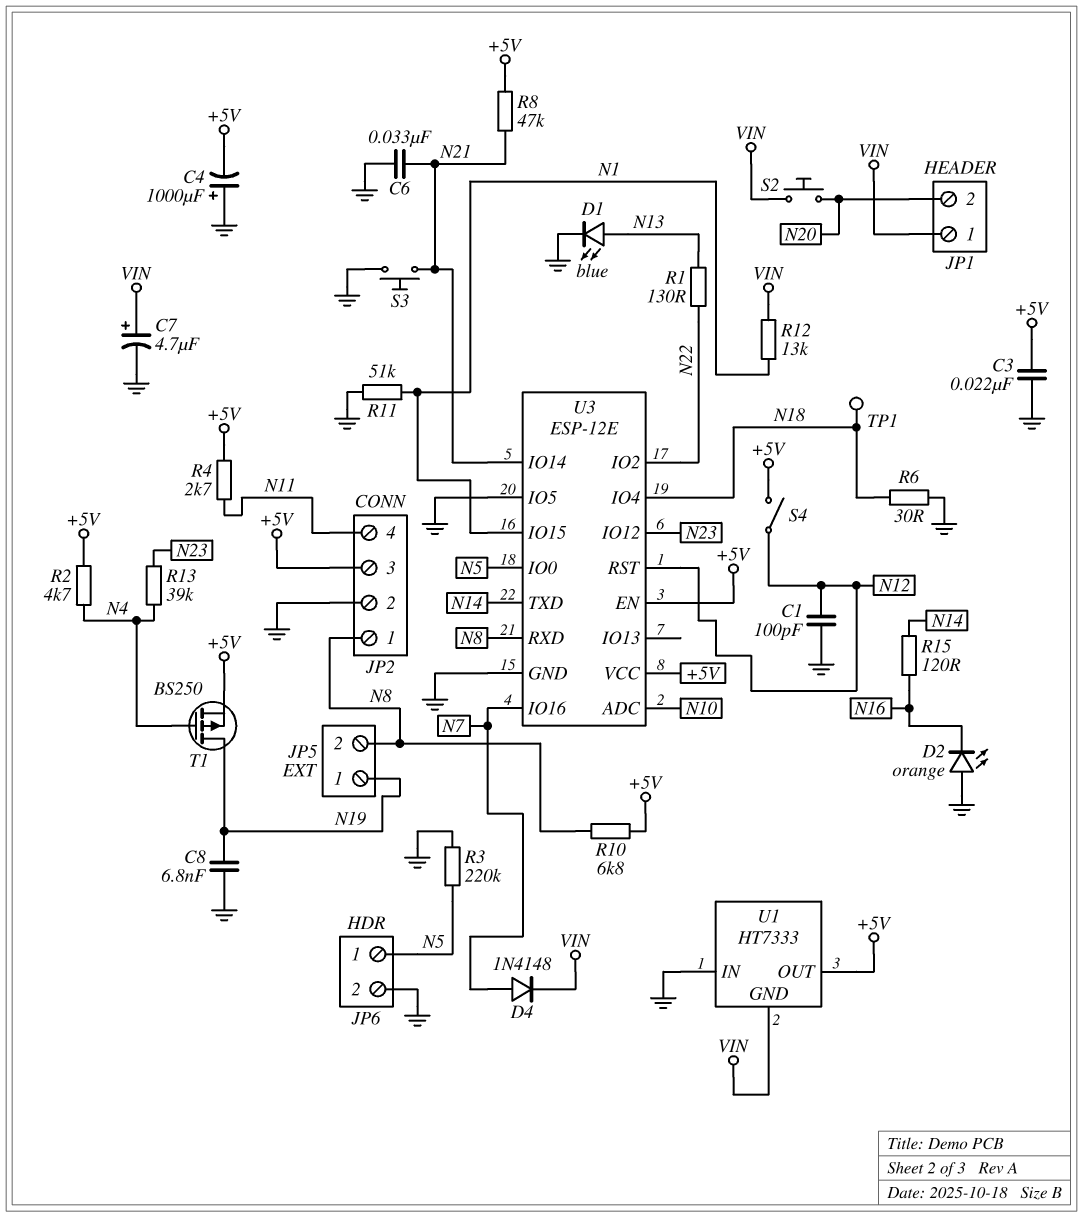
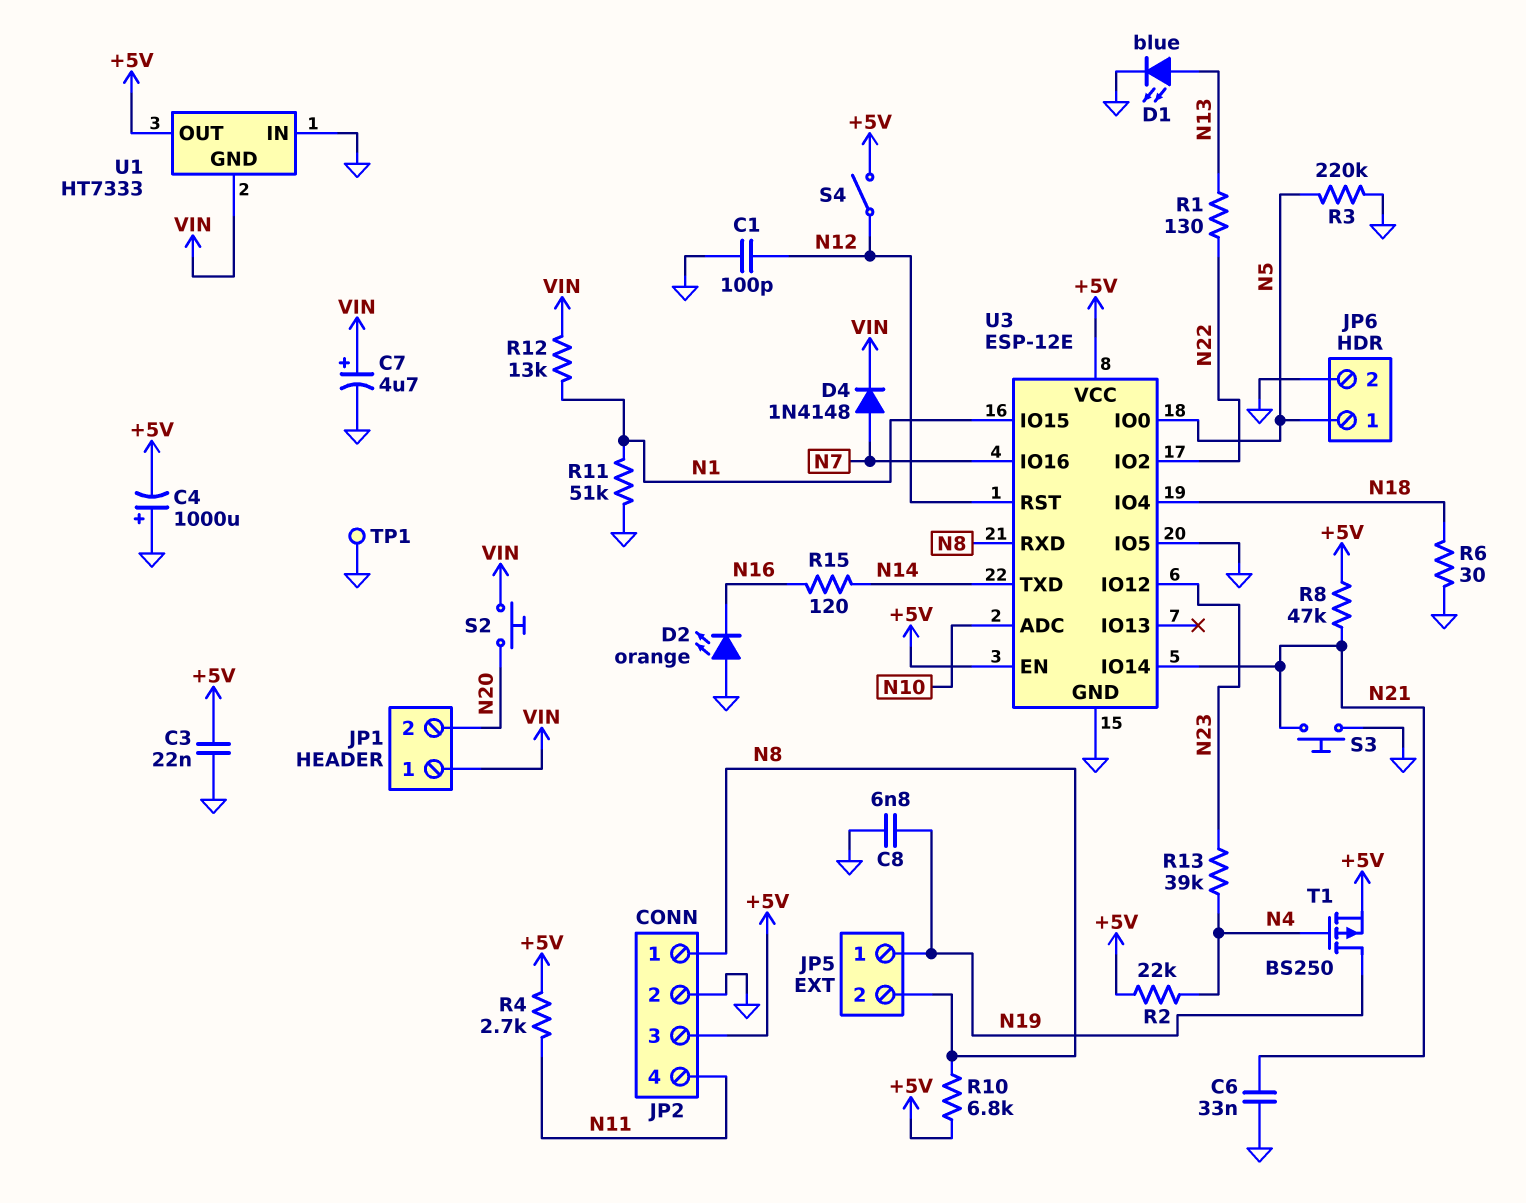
R2: 4.7k (+5V, N4) -> 22k (+5V, N4)
TP1: test point (N18) -> test point (GND)

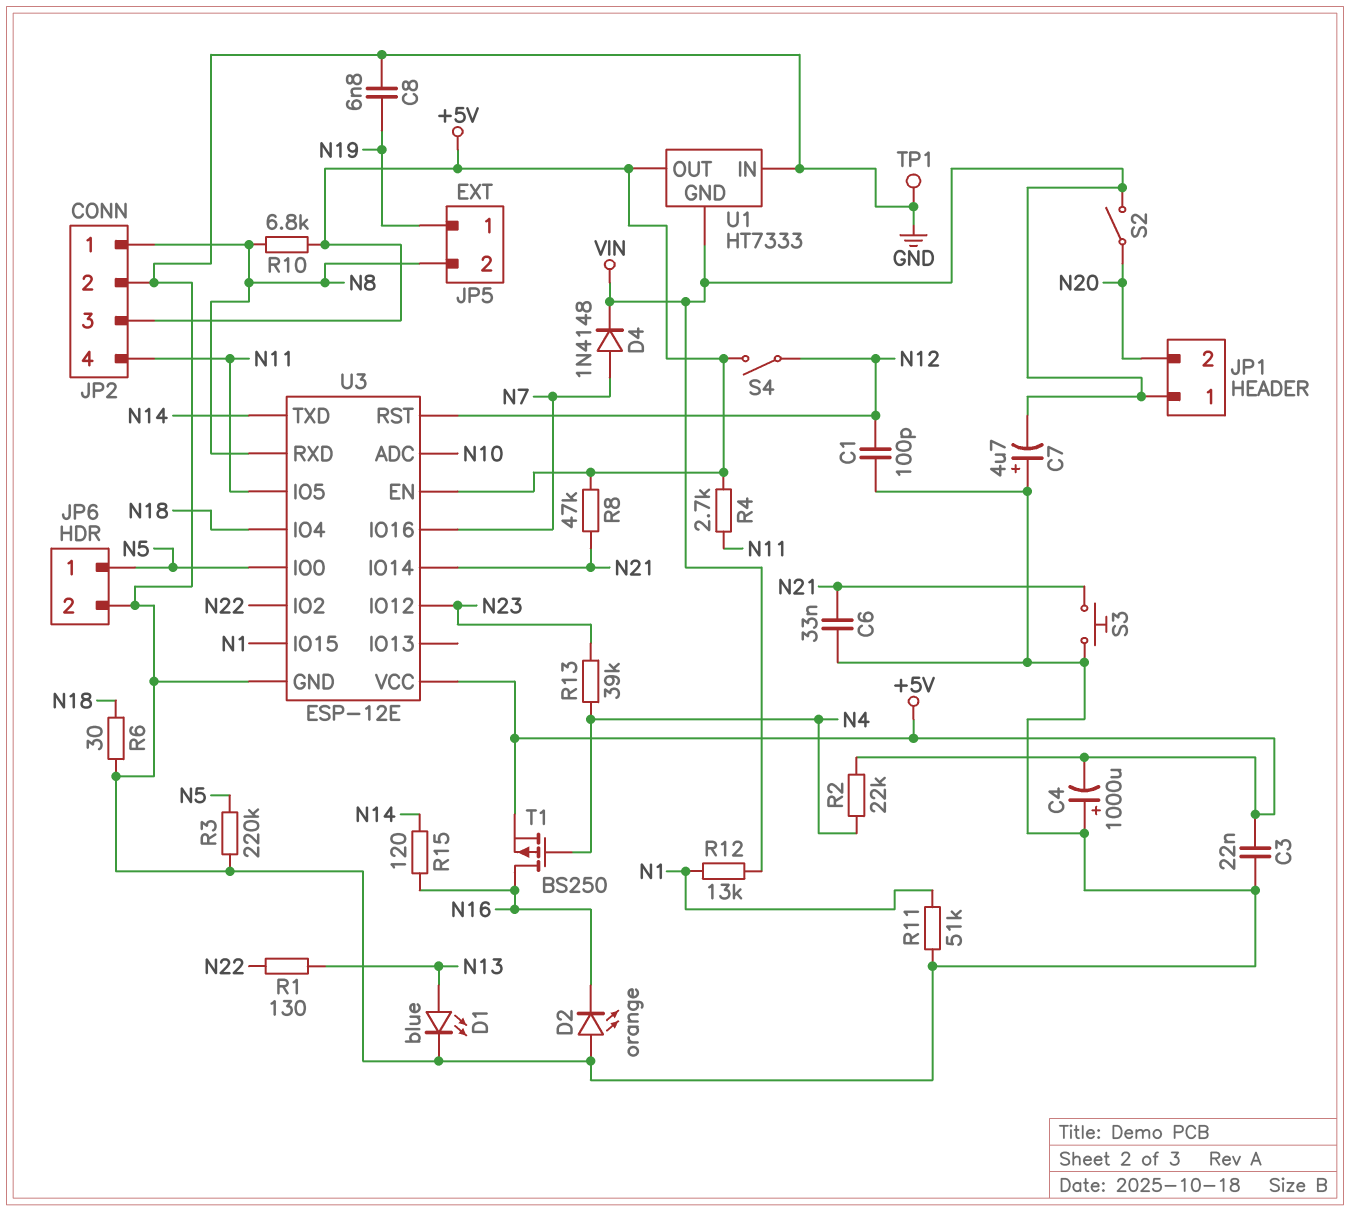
C7: 4.7uF (plus VIN, minus GND) -> 4.7uF (plus GND, minus VIN)
S2: button (N20, VIN) -> switch (N20, VIN)
T1: PMOS BS250 (G N4, D N19, S +5V) -> PMOS BS250 (G N4, D N16, S +5V)
U3 pin IO5: GND -> N11

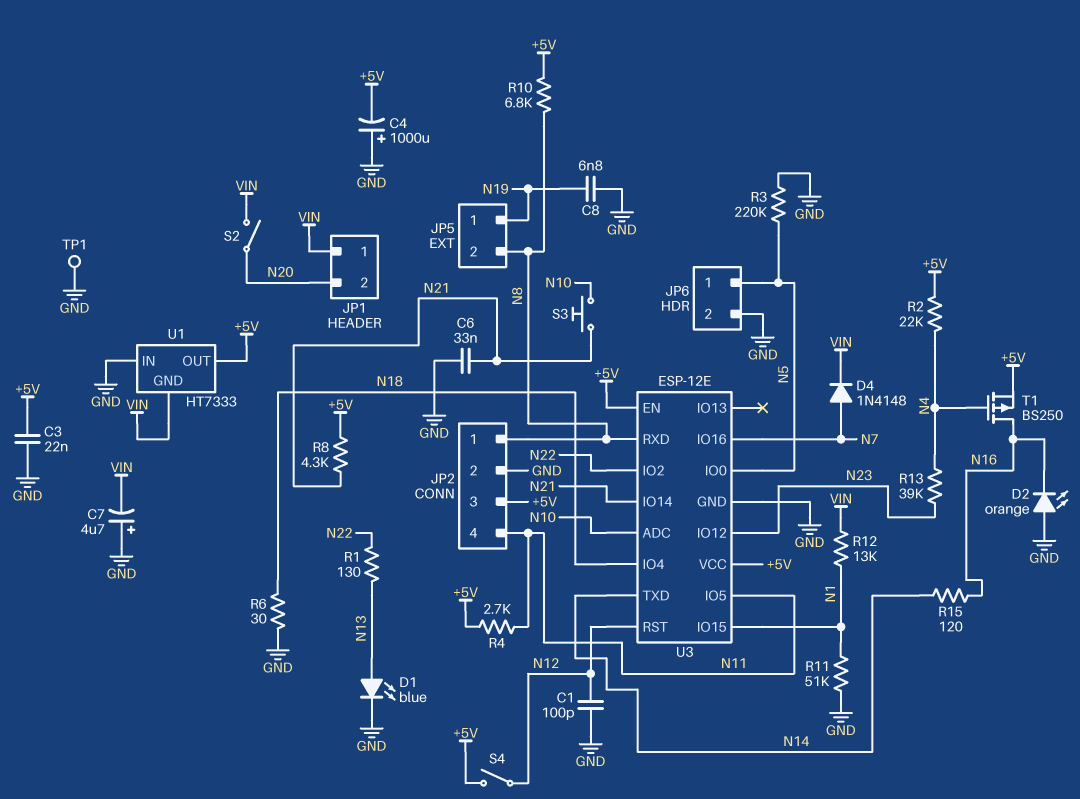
R8: 47k (+5V, N21) -> 4.3k (+5V, N21)
S3: button (GND, N21) -> button (N10, N21)

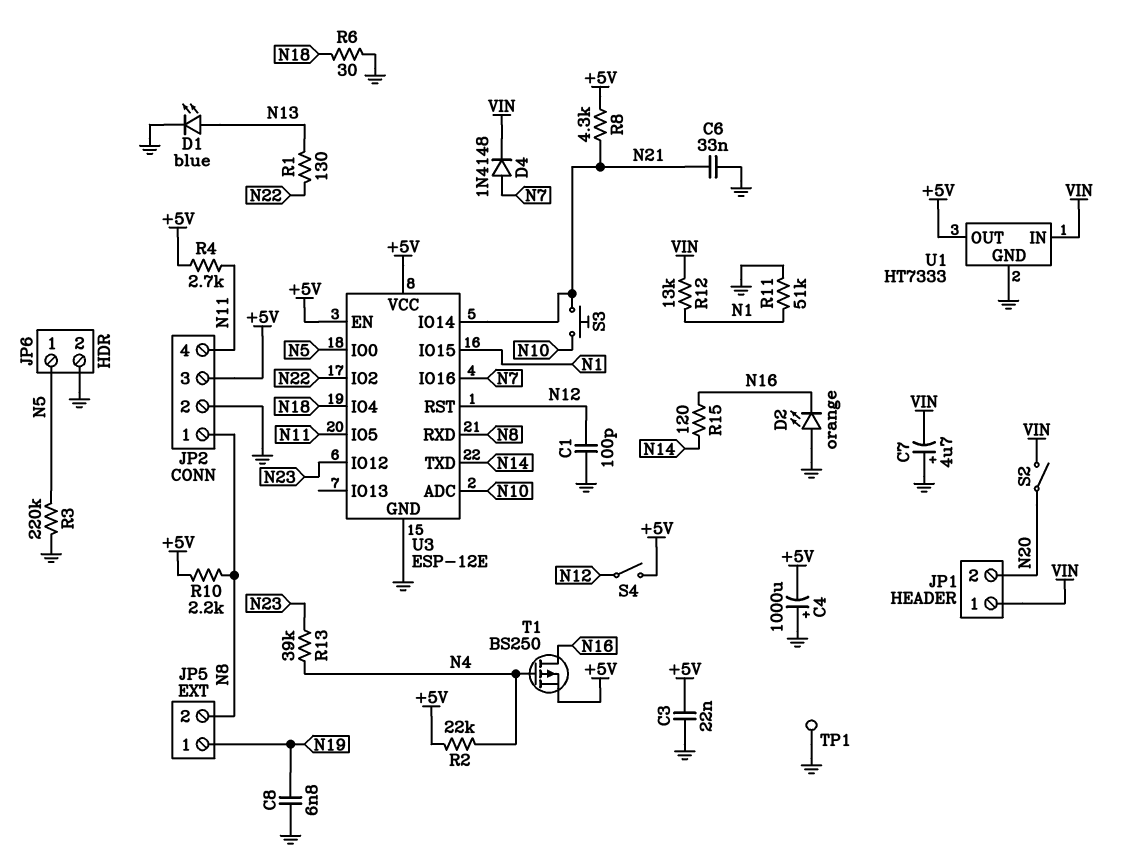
R10: 6.8k (+5V, N8) -> 2.2k (+5V, N8)
U1 pin GND: VIN -> GND
U1 pin IN: GND -> VIN

